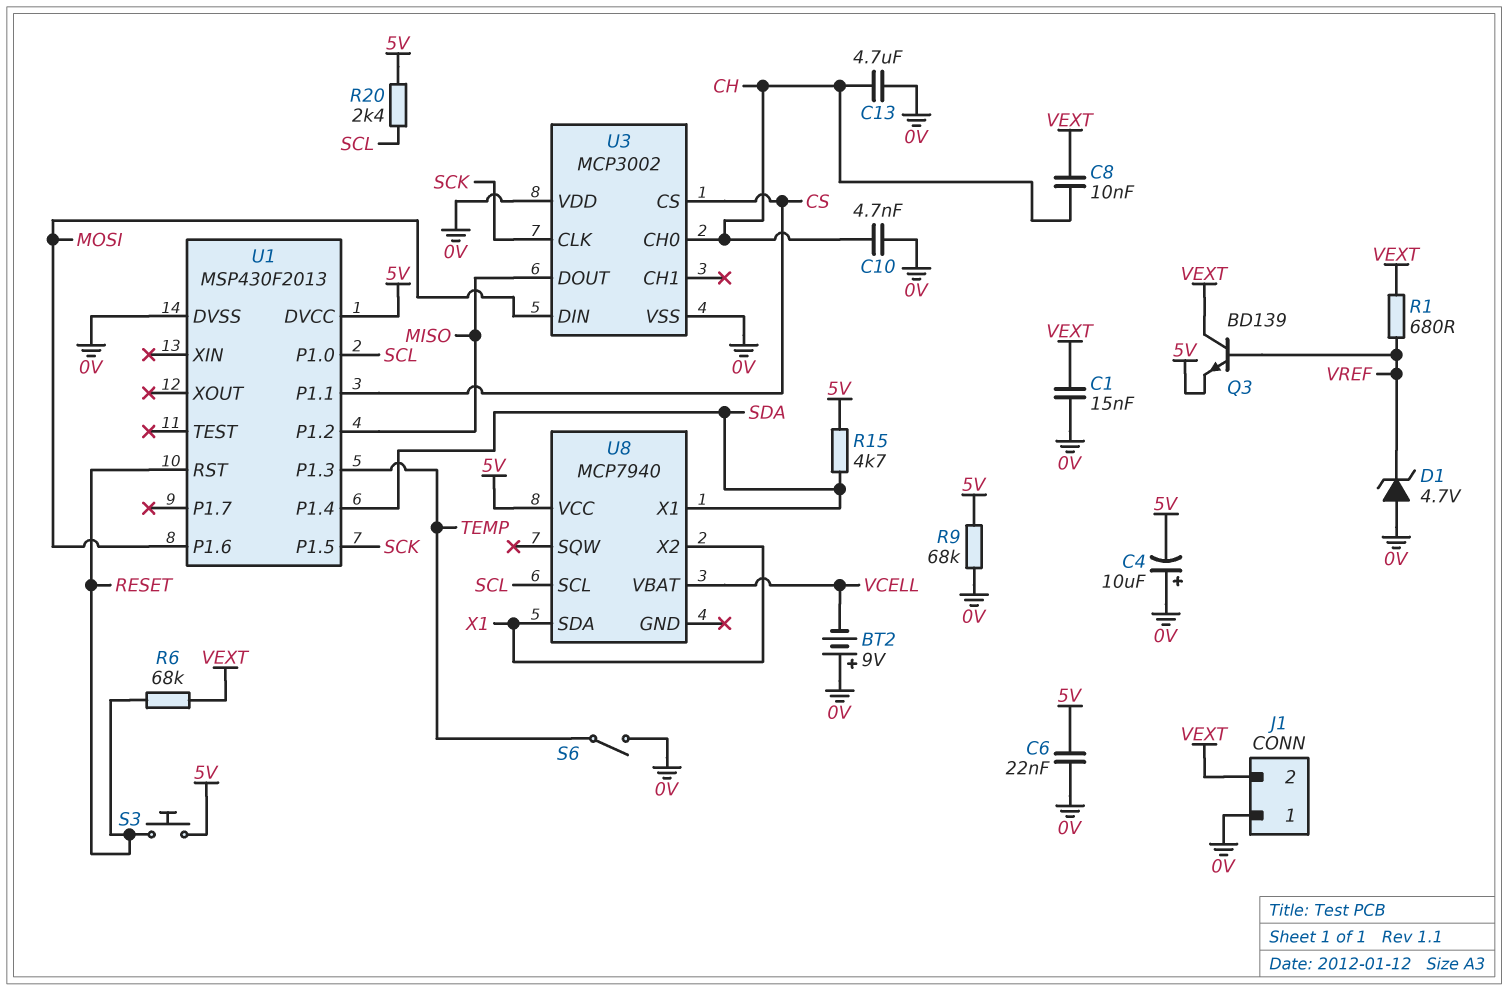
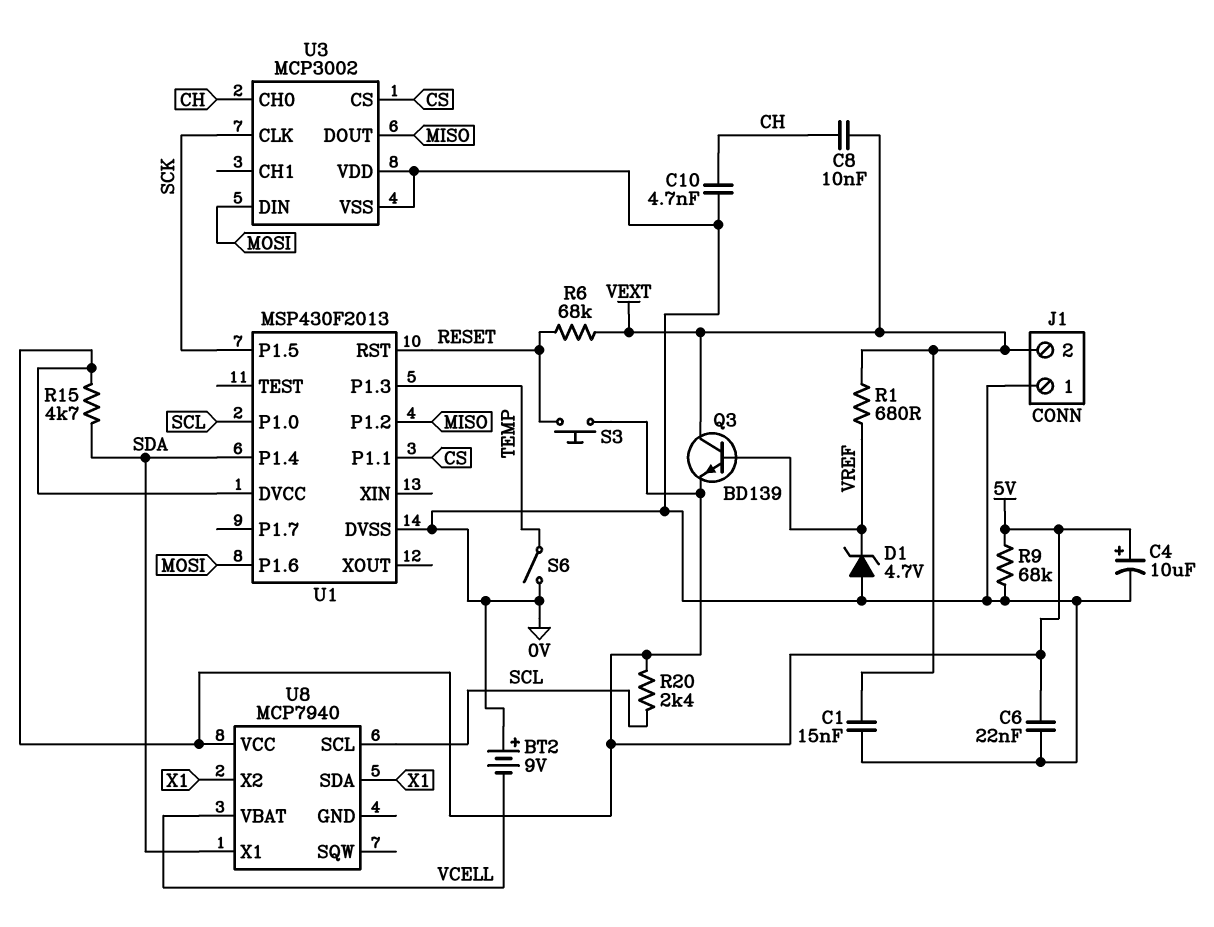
C4: 10uF (plus 0V, minus 5V) -> 10uF (plus 5V, minus 0V)
C13: 4.7uF (0V, CH) -> none

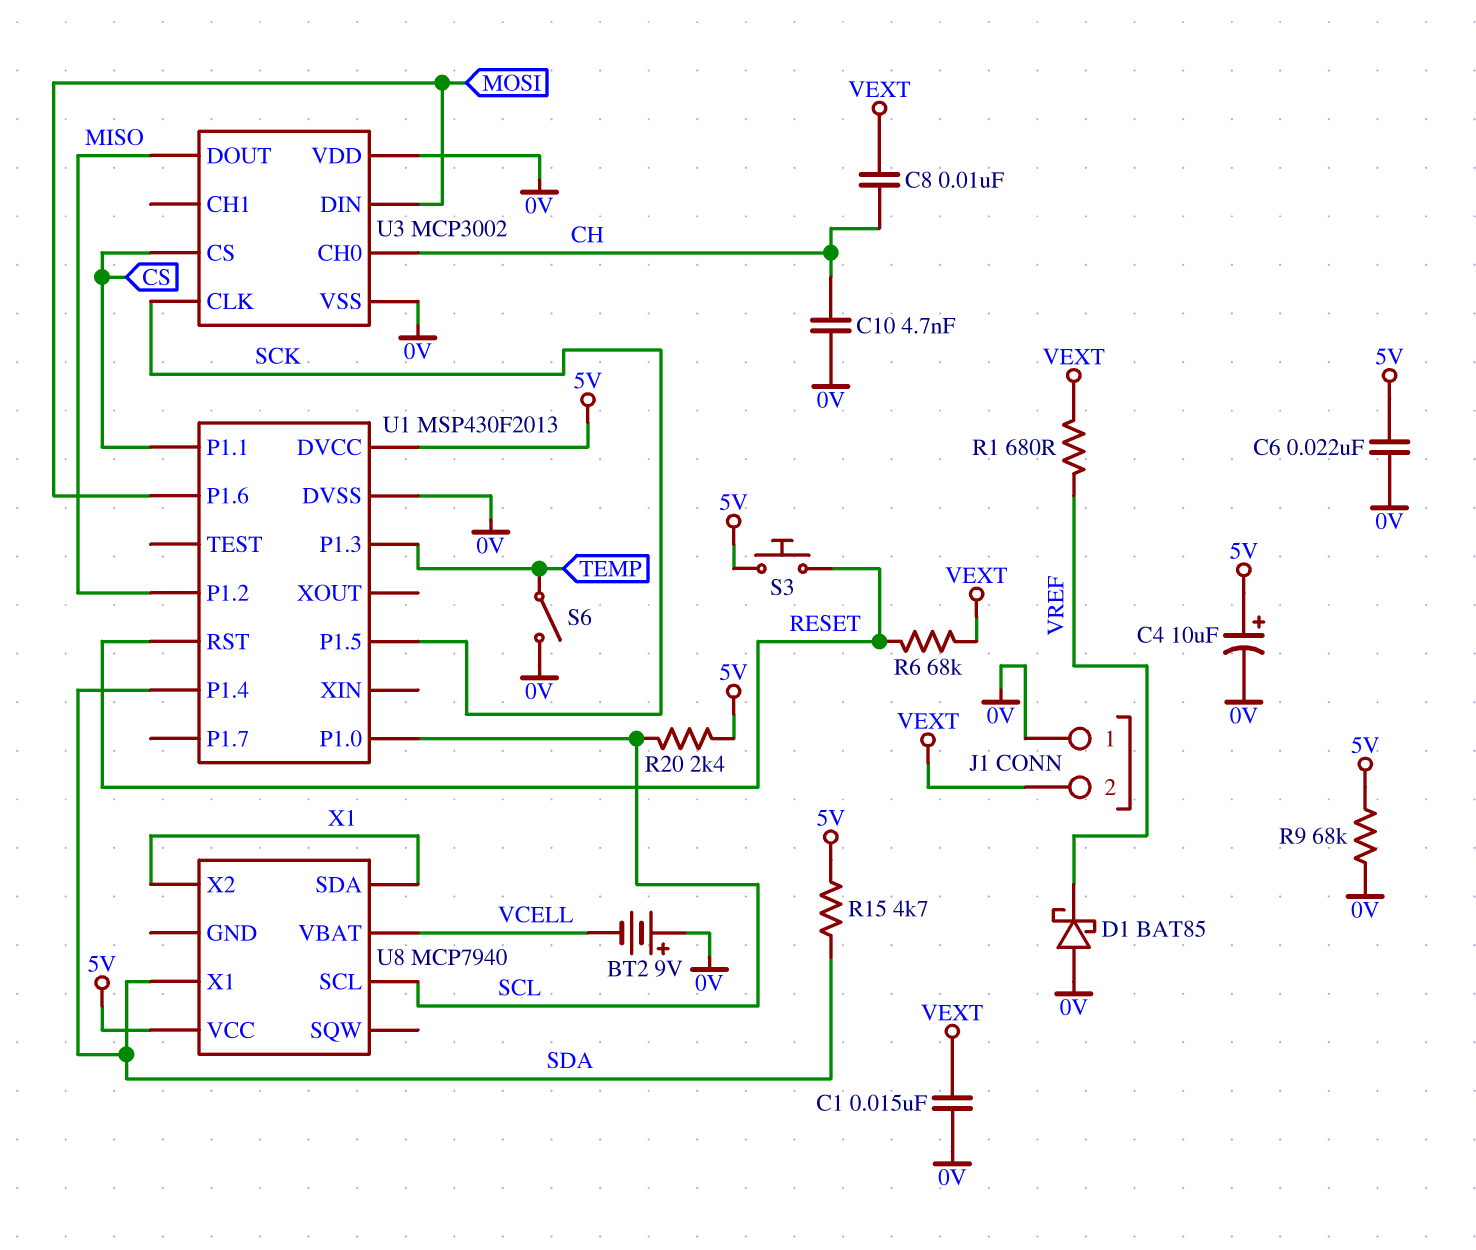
D1: zener 4.7V (A 0V, K VREF) -> schottky BAT85 (A 0V, K VREF)
Q3: NPN BD139 (B VREF, C VEXT, E 5V) -> none

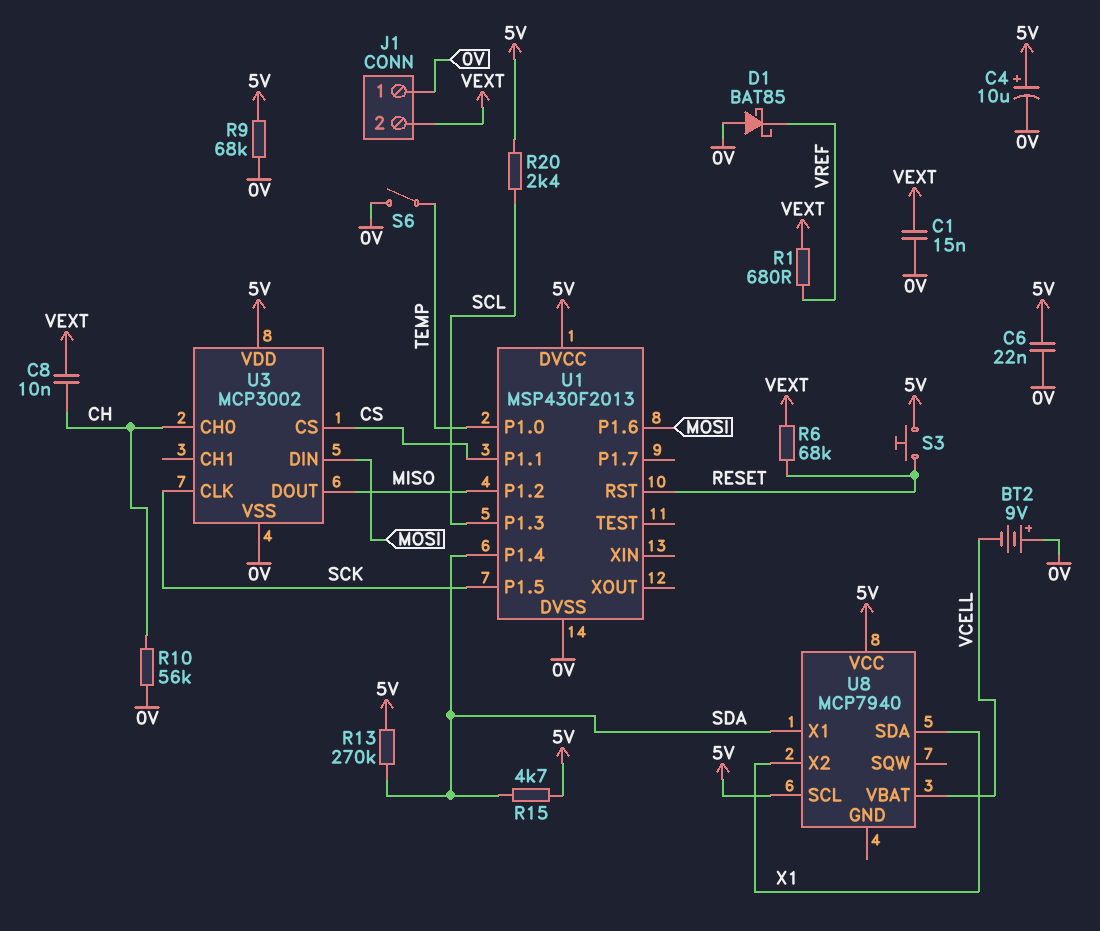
C10: 4.7nF (0V, CH) -> none
R10: none -> 56k (0V, CH)
R13: none -> 270k (5V, SDA)
U1 pin P1.0: SCL -> TEMP
U1 pin P1.3: TEMP -> SCL
U3 pin VDD: 0V -> 5V
U8 pin SCL: SCL -> 5V

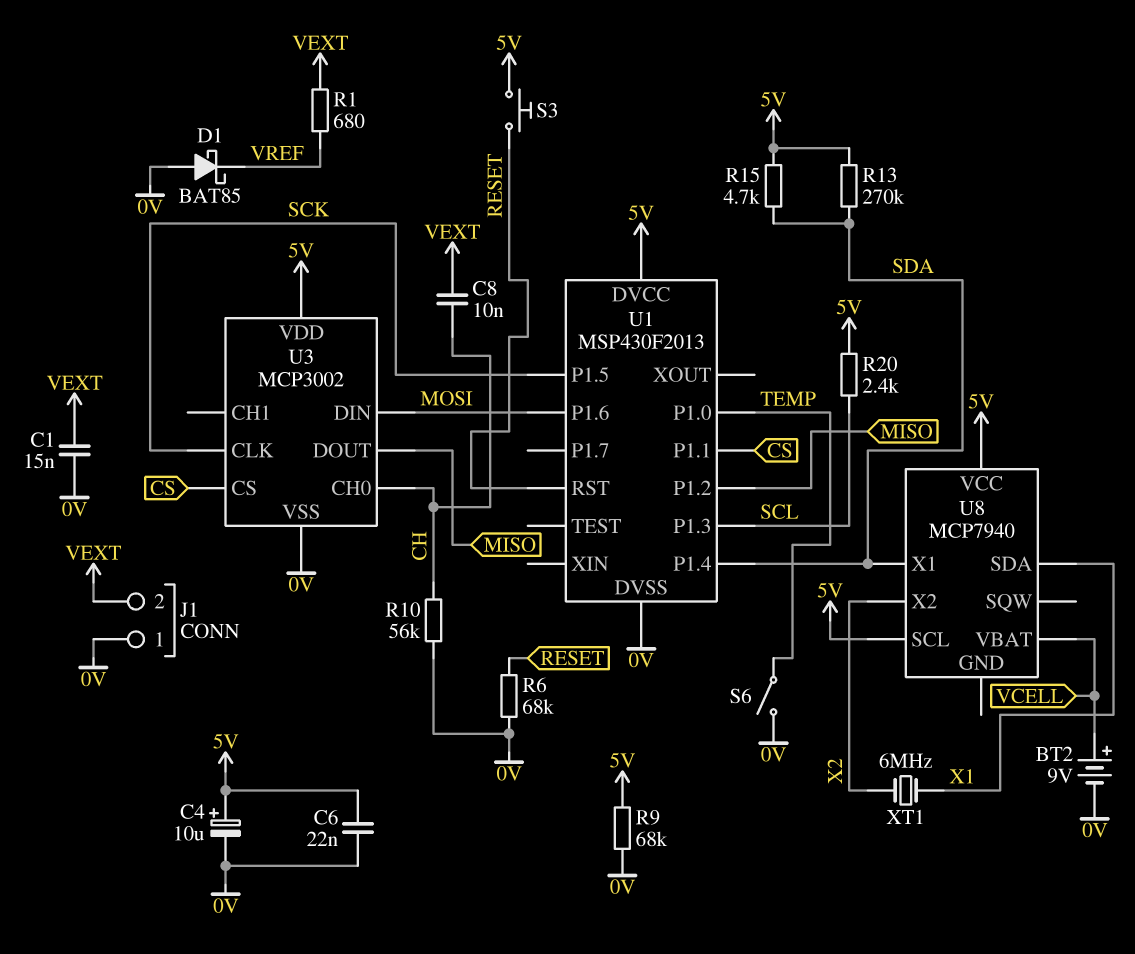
BT2: 9V (plus 0V, minus VCELL) -> 9V (plus VCELL, minus 0V)
R6: 68k (RESET, VEXT) -> 68k (0V, RESET)
U8 pin X2: X1 -> X2
XT1: none -> 6MHz (X1, X2)

